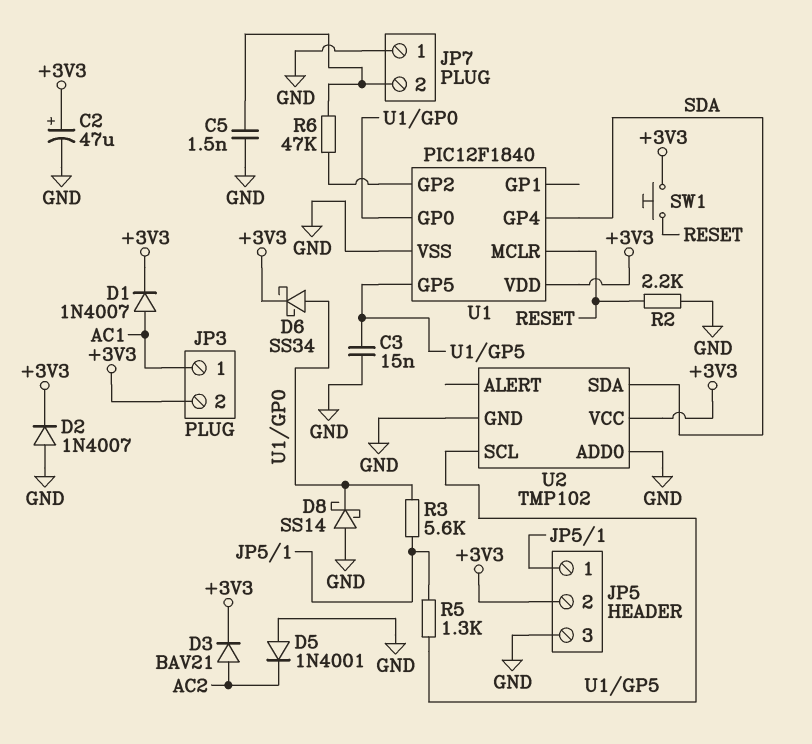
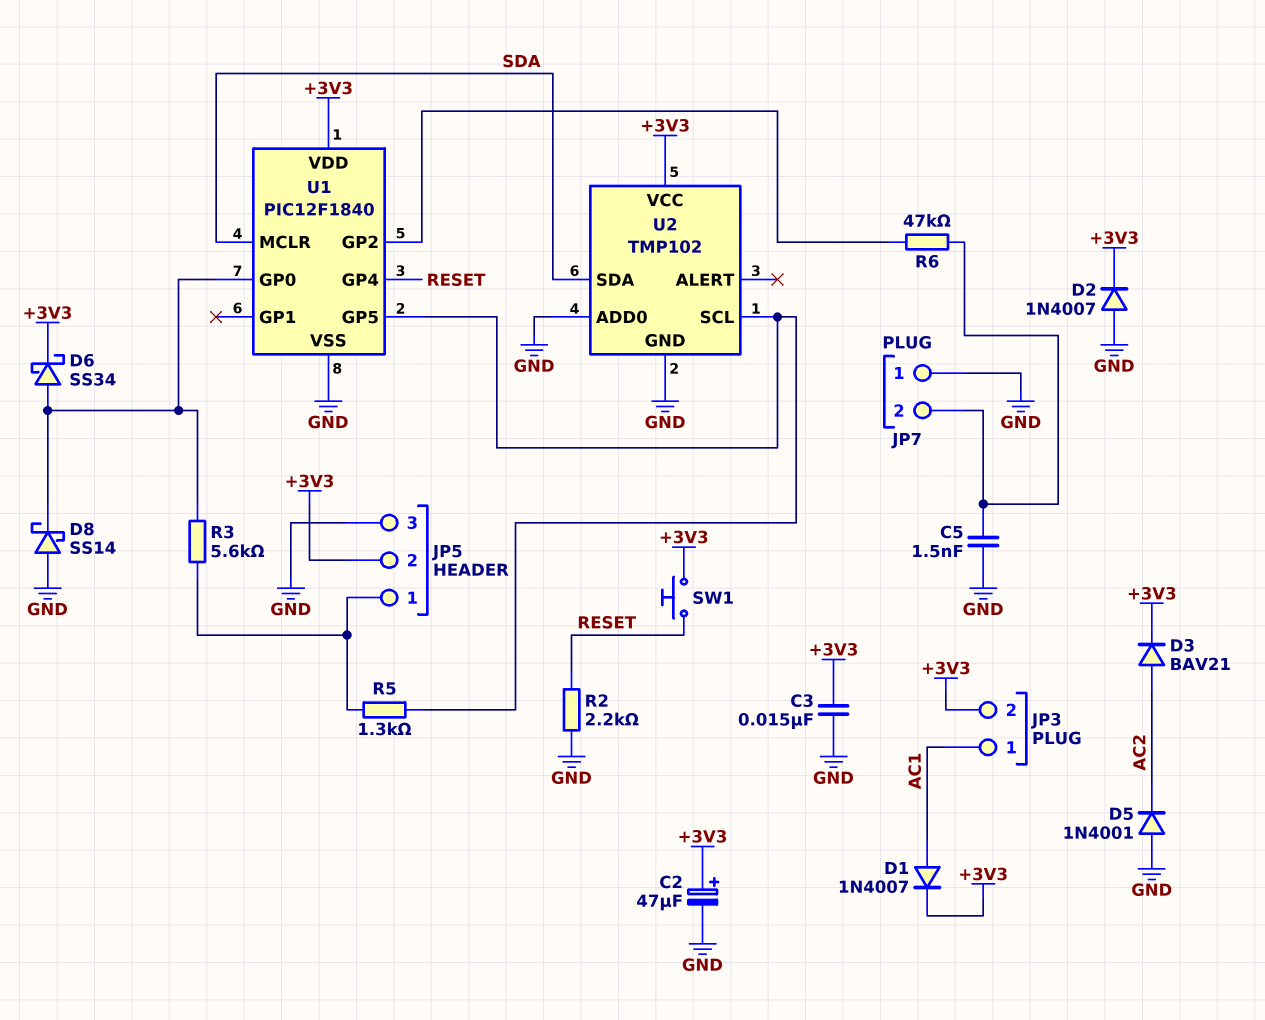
C3: 15nF (GND, U1/GP5) -> 15nF (+3V3, GND)
U1 pin GP4: SDA -> RESET
U1 pin MCLR: RESET -> SDA

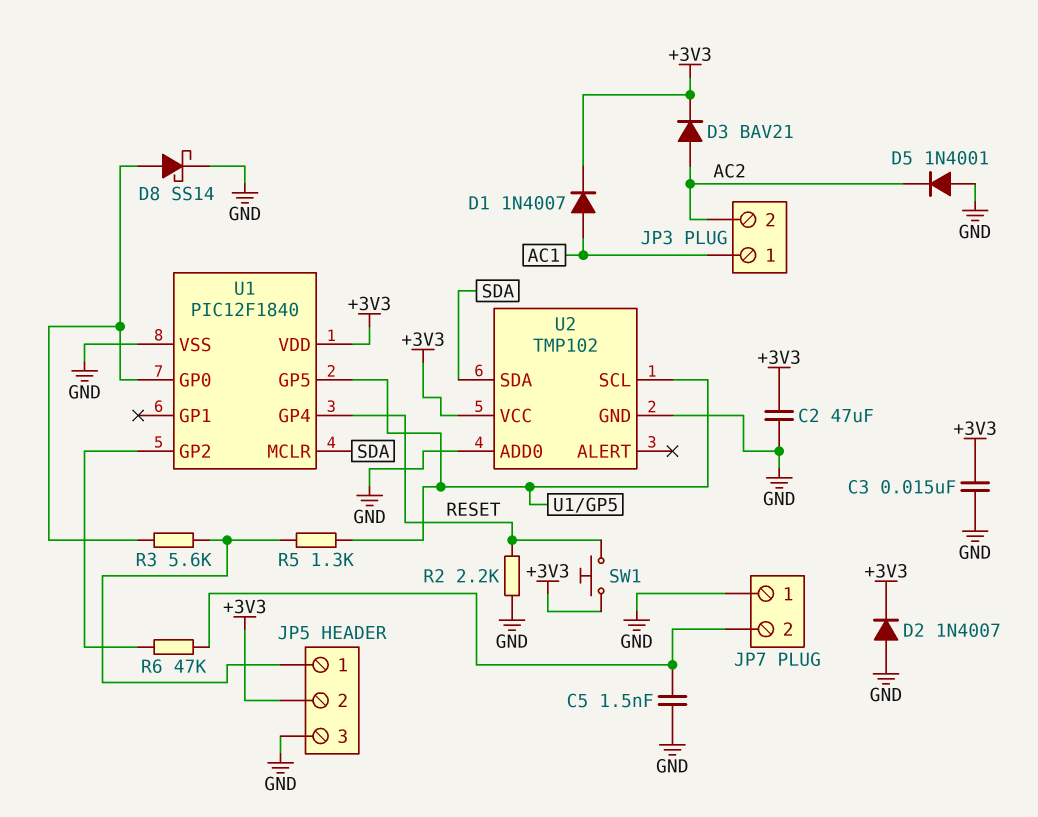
C2: 47uF (plus +3V3, minus GND) -> 47uF (+3V3, GND)
D6: schottky SS34 (A U1/GP0, K +3V3) -> none
D8: schottky SS14 (A GND, K U1/GP0) -> schottky SS14 (A U1/GP0, K GND)
JP3 pin 2: +3V3 -> AC2

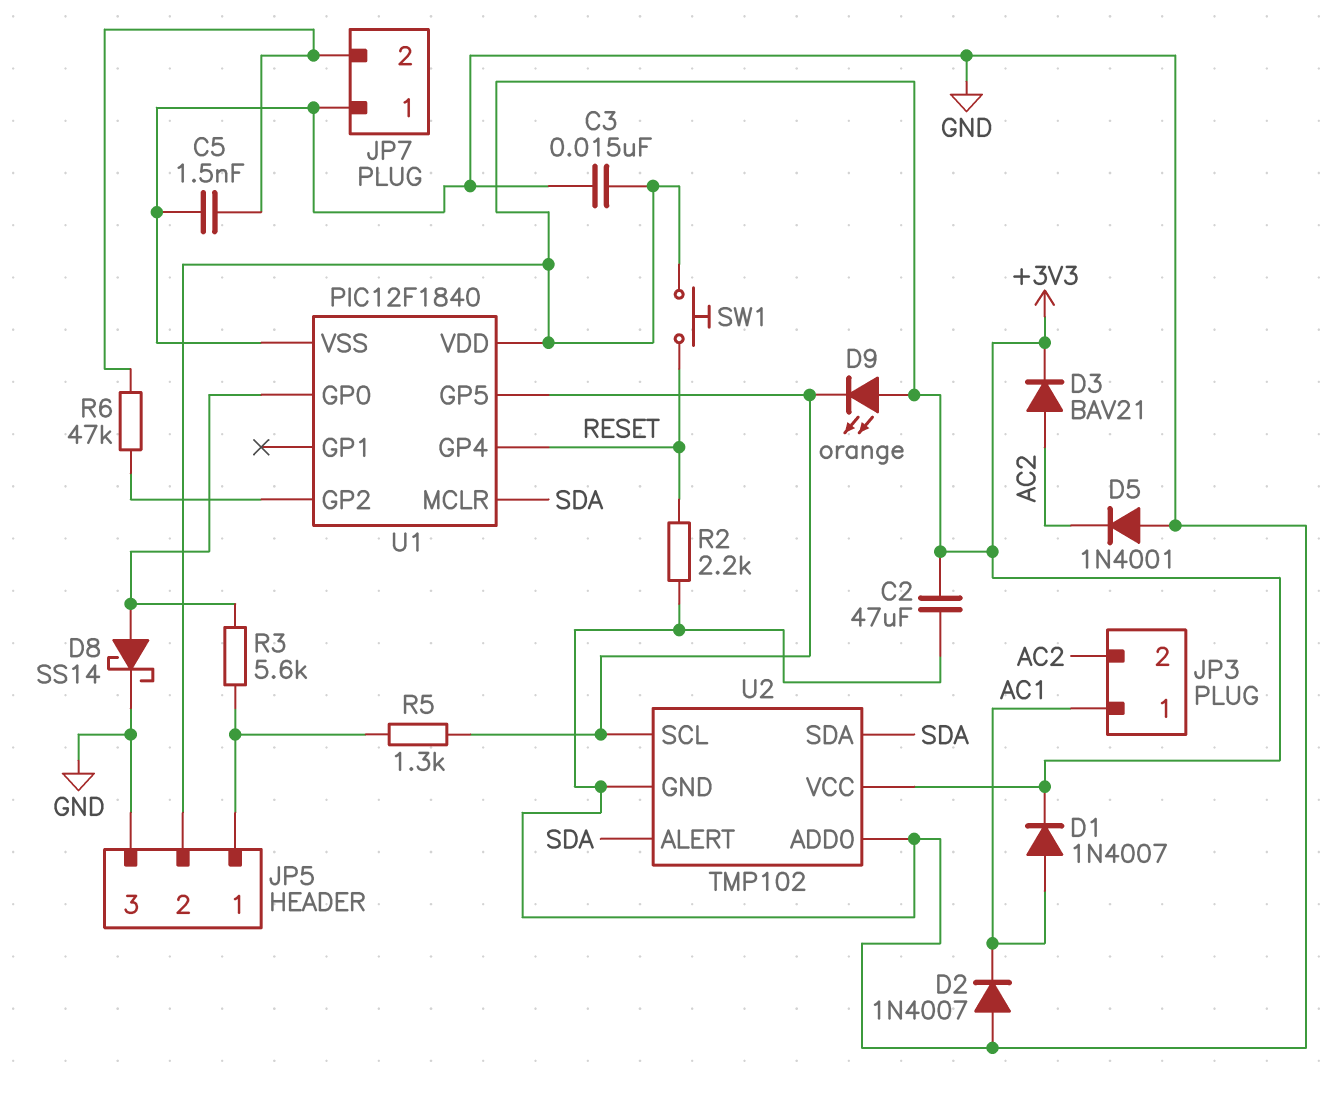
D2: diode 1N4007 (A GND, K +3V3) -> diode 1N4007 (A GND, K AC1)
D9: none -> LED orange (A +3V3, K U1/GP5)
U2 pin ALERT: none -> SDA

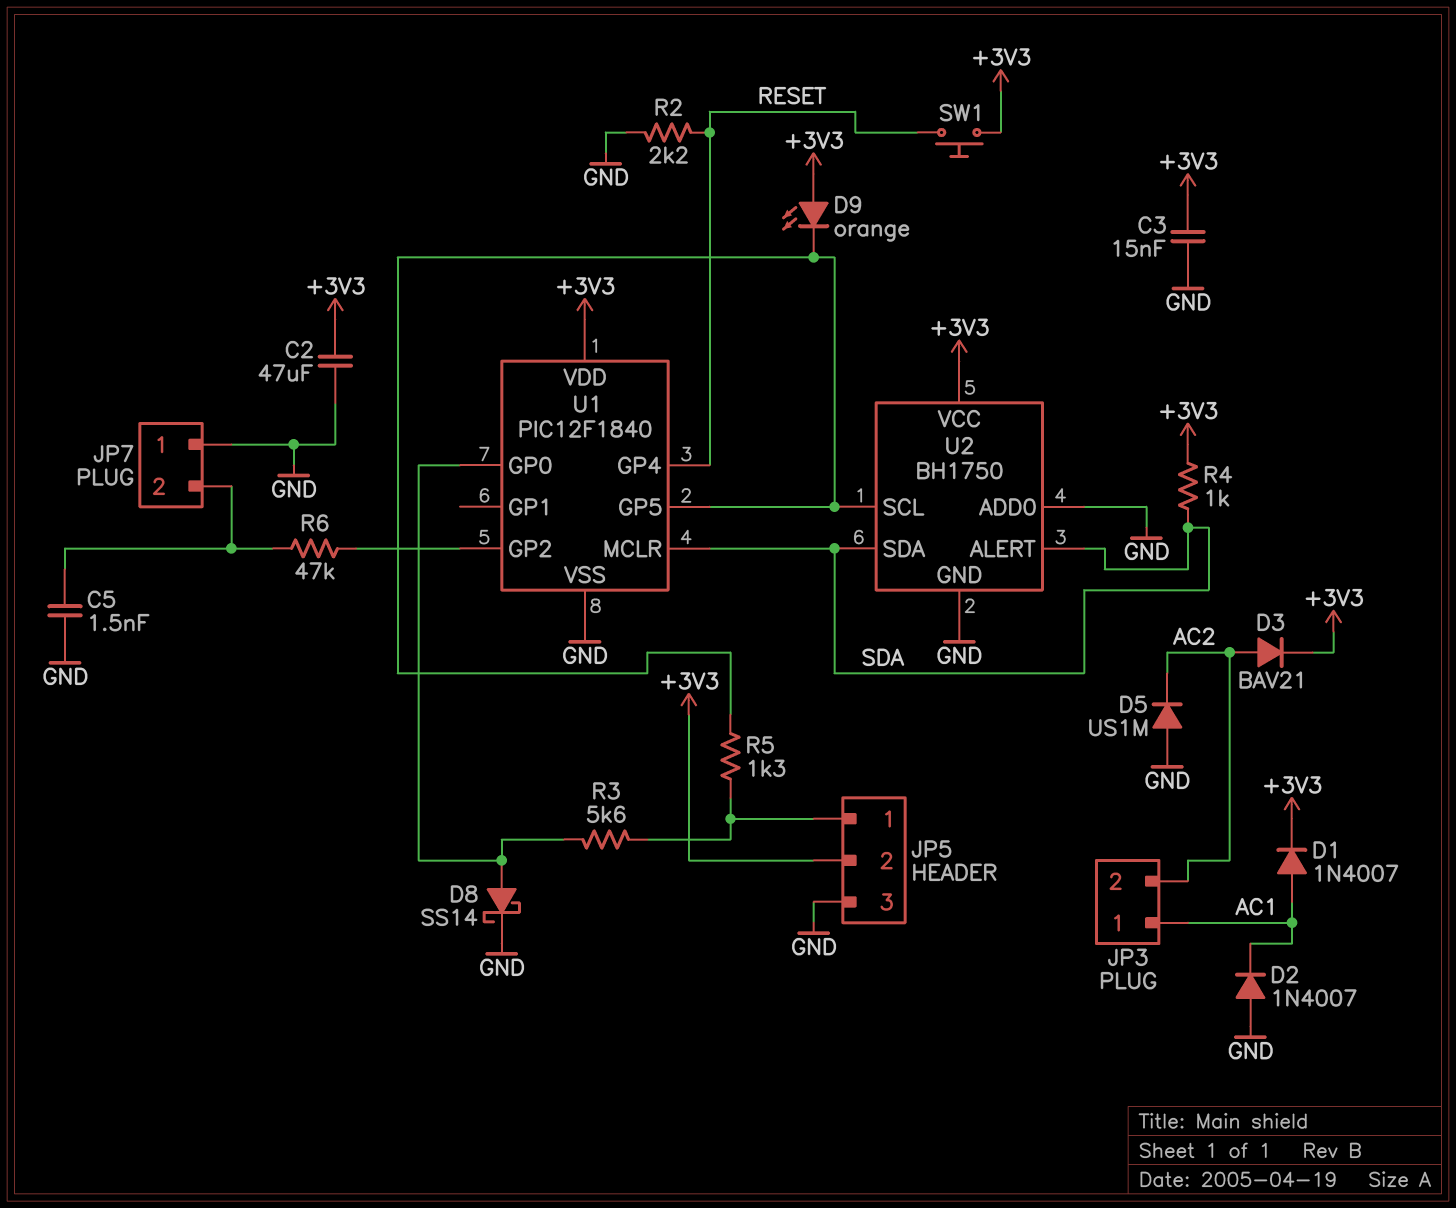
D5: diode 1N4001 (A GND, K AC2) -> diode US1M (A GND, K AC2)
R4: none -> 1k (+3V3, SDA)
U2: TMP102 -> BH1750

